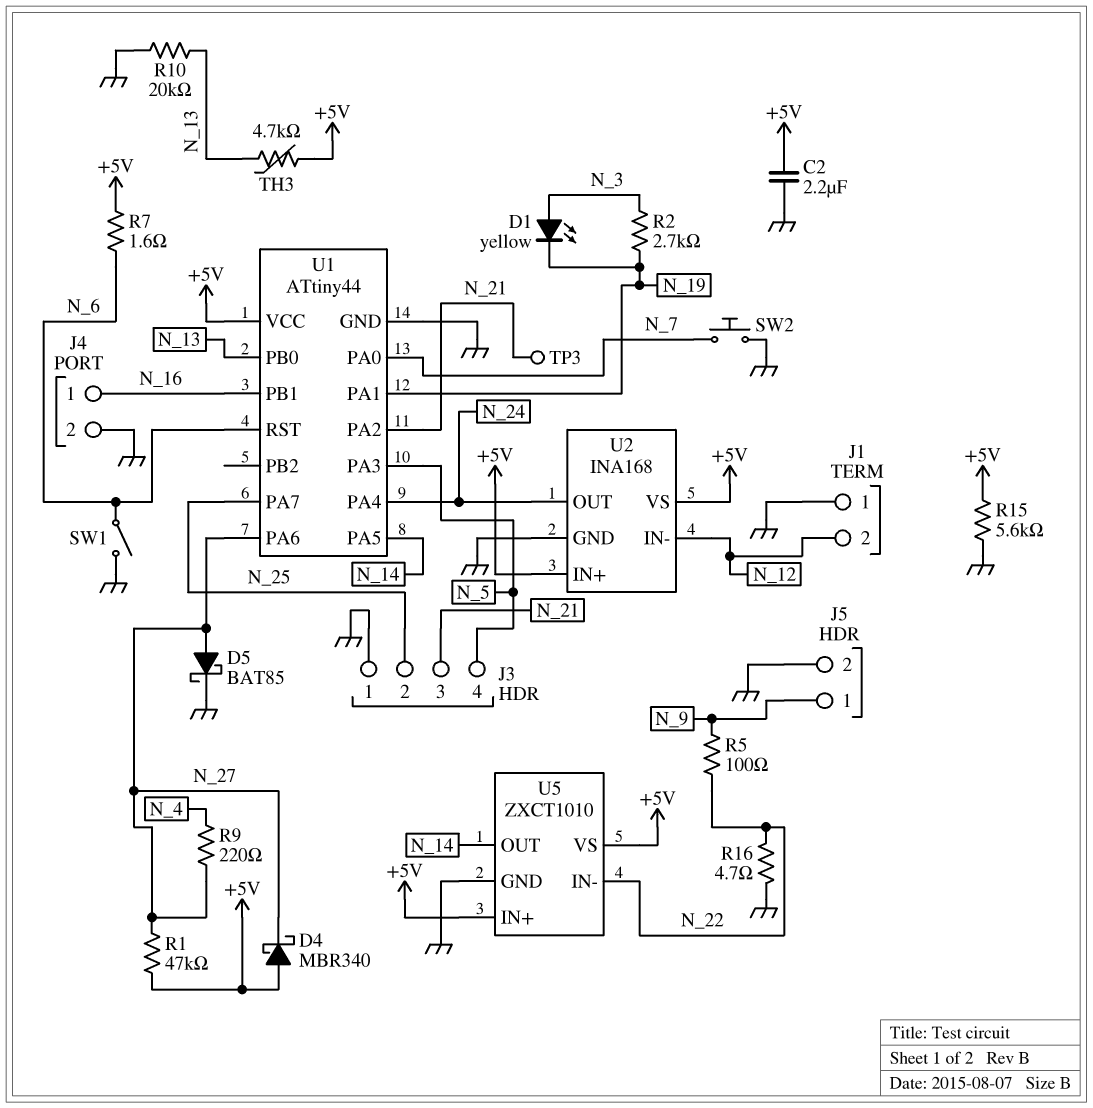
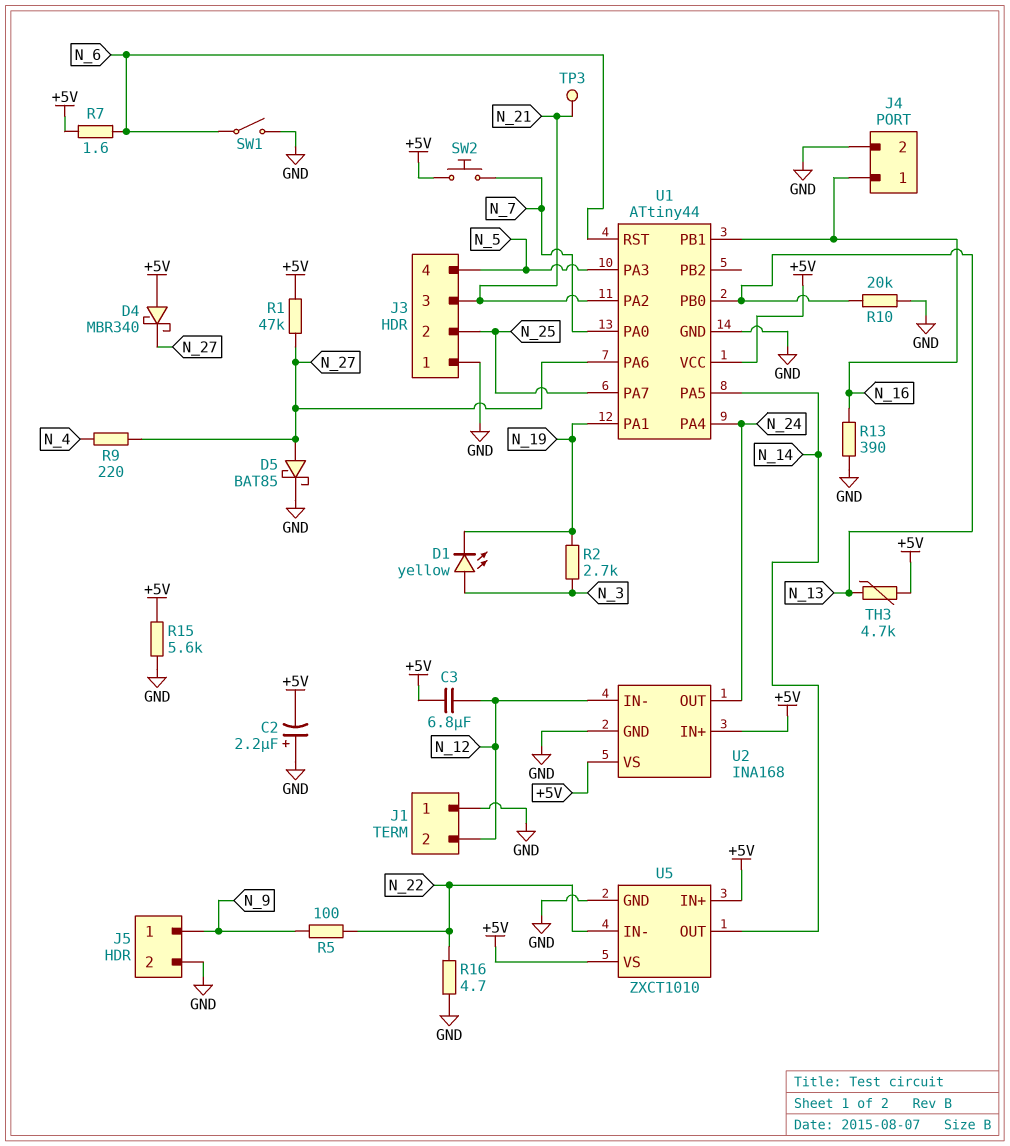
C2: 2.2uF (+5V, GND) -> 2.2uF (plus GND, minus +5V)
C3: none -> 6.8uF (+5V, N_12)
R13: none -> 390 (GND, N_16)
SW2: button (GND, N_7) -> button (+5V, N_7)

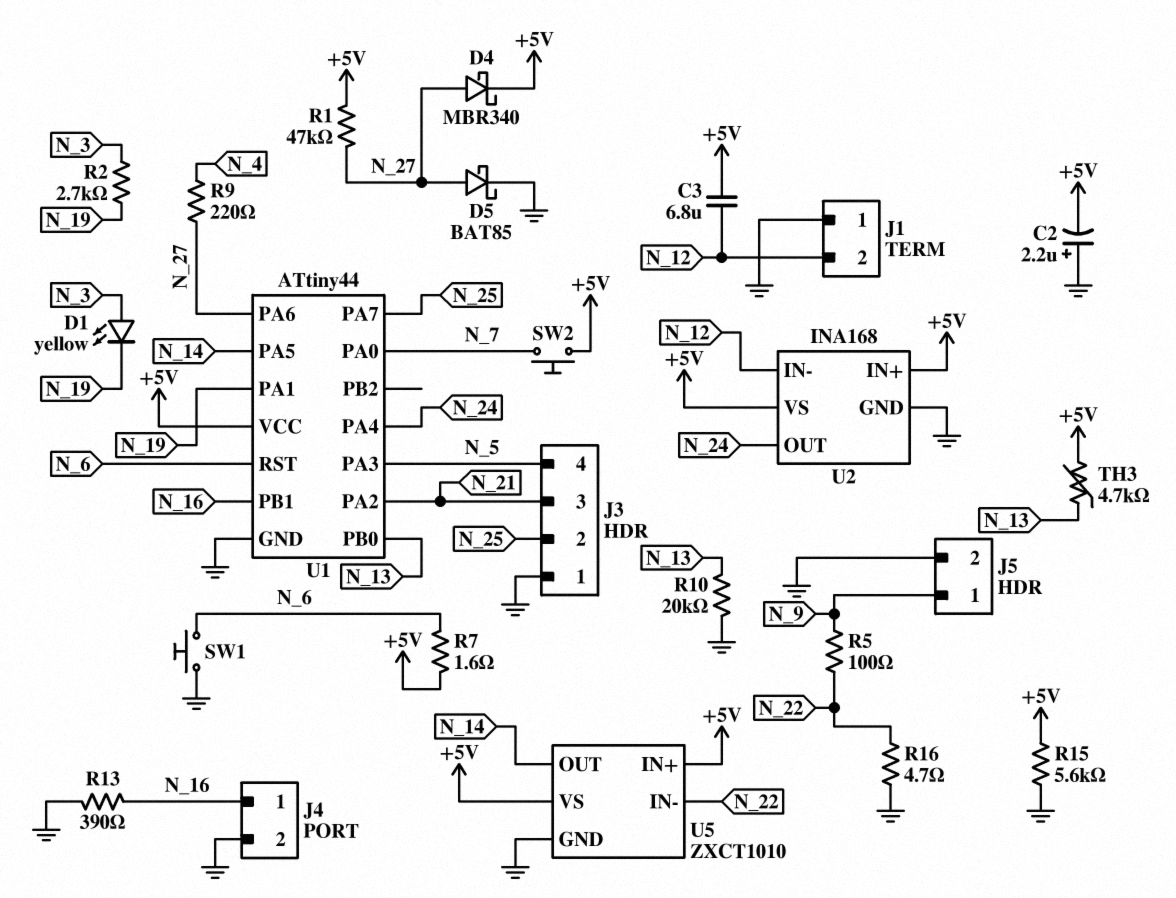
D4: schottky MBR340 (A +5V, K N_27) -> schottky MBR340 (A N_27, K +5V)
SW1: switch (GND, N_6) -> button (GND, N_6)
TP3: test point (N_21) -> none

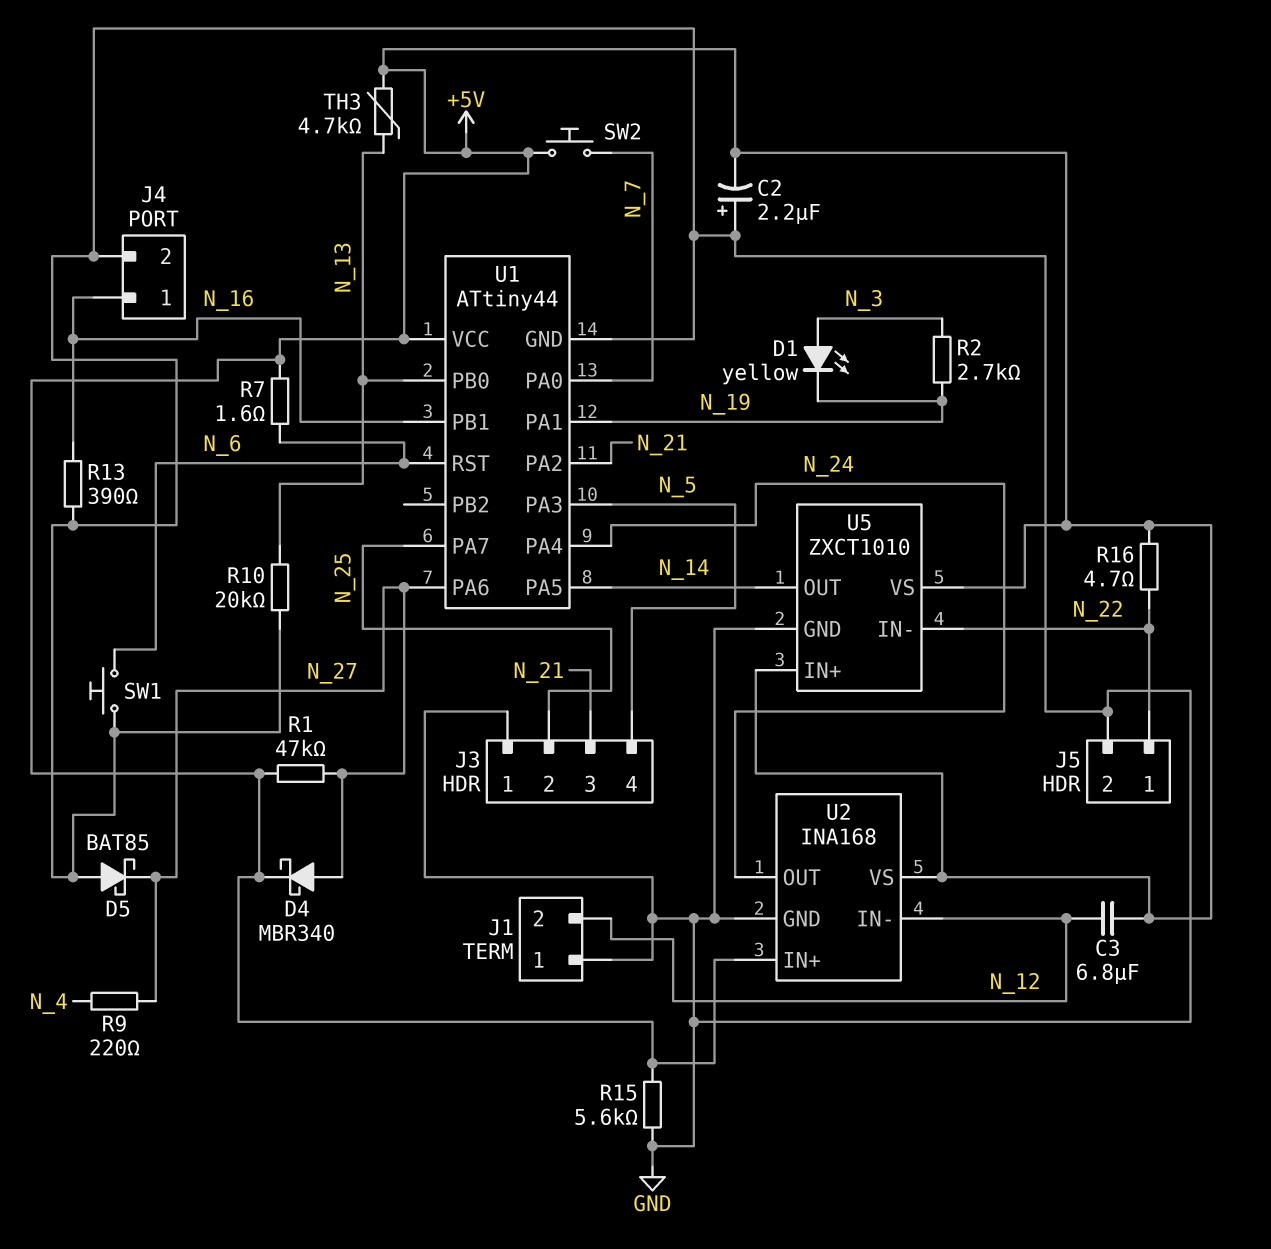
D5: schottky BAT85 (A N_27, K GND) -> schottky BAT85 (A GND, K N_27)
J5 pin 1: N_9 -> N_22
R5: 100 (N_9, N_22) -> none
R16: 4.7 (GND, N_22) -> 4.7 (+5V, N_22)

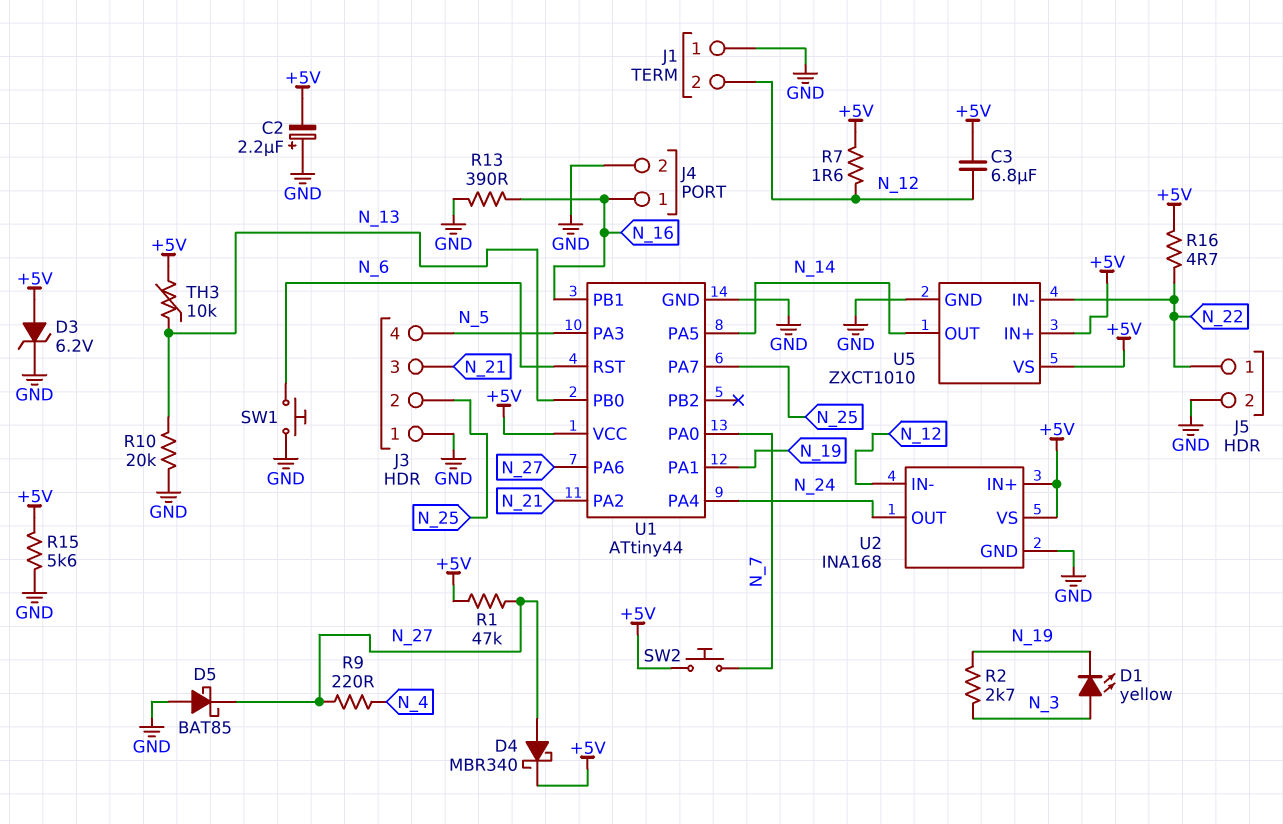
D3: none -> zener 6.2V (A +5V, K GND)
R7: 1.6 (+5V, N_6) -> 1.6 (+5V, N_12)
TH3: 4.7k (+5V, N_13) -> 10k (+5V, N_13)

